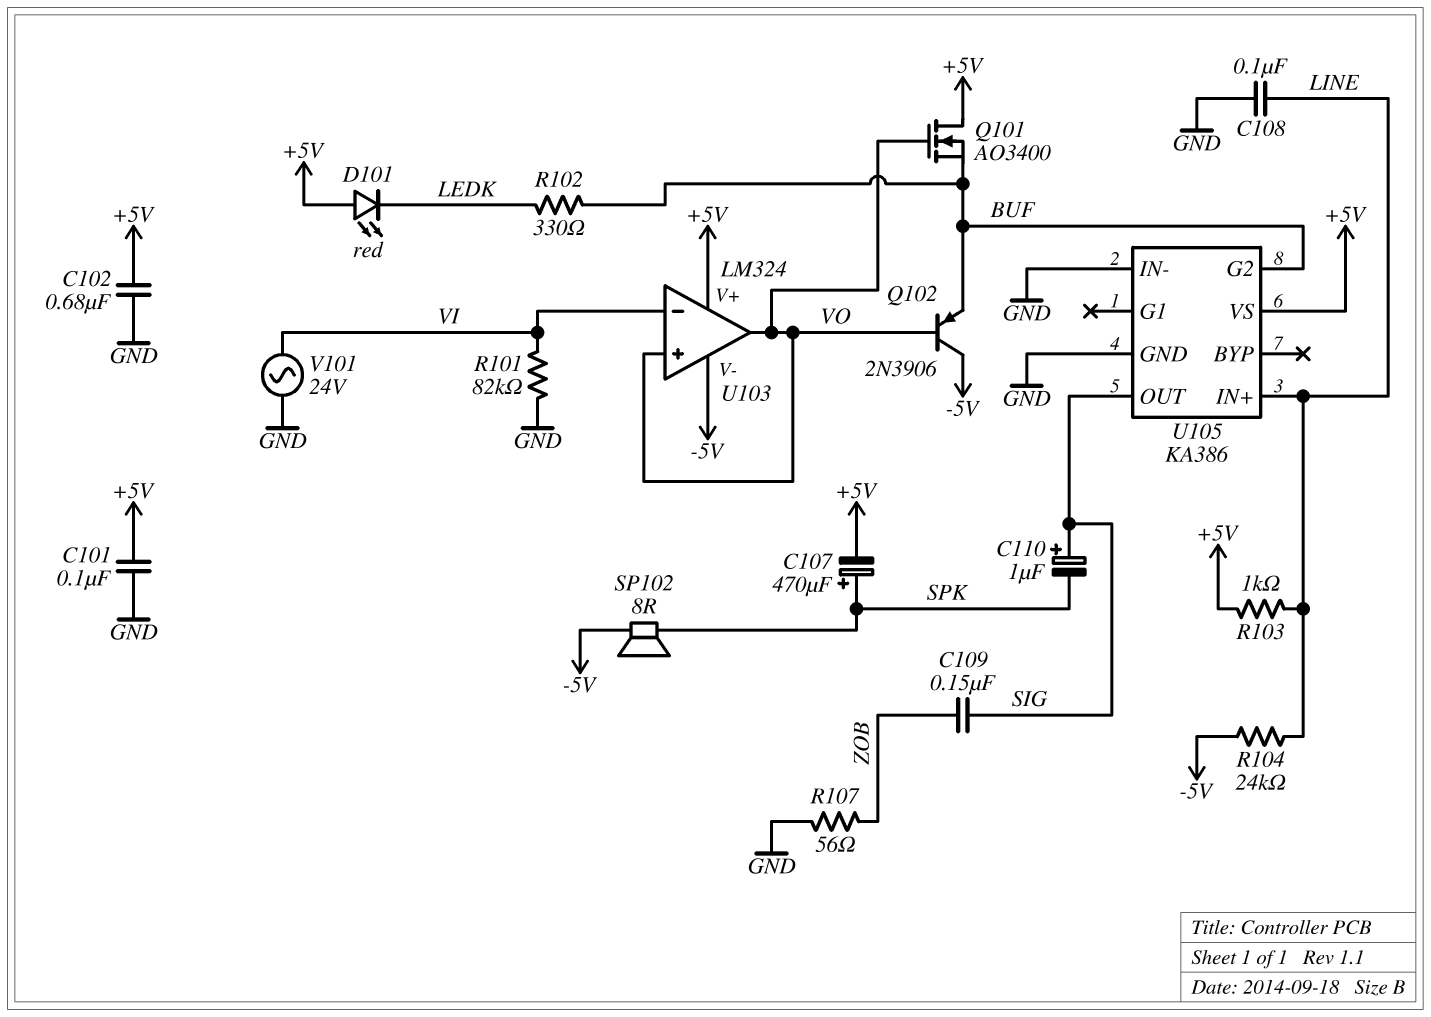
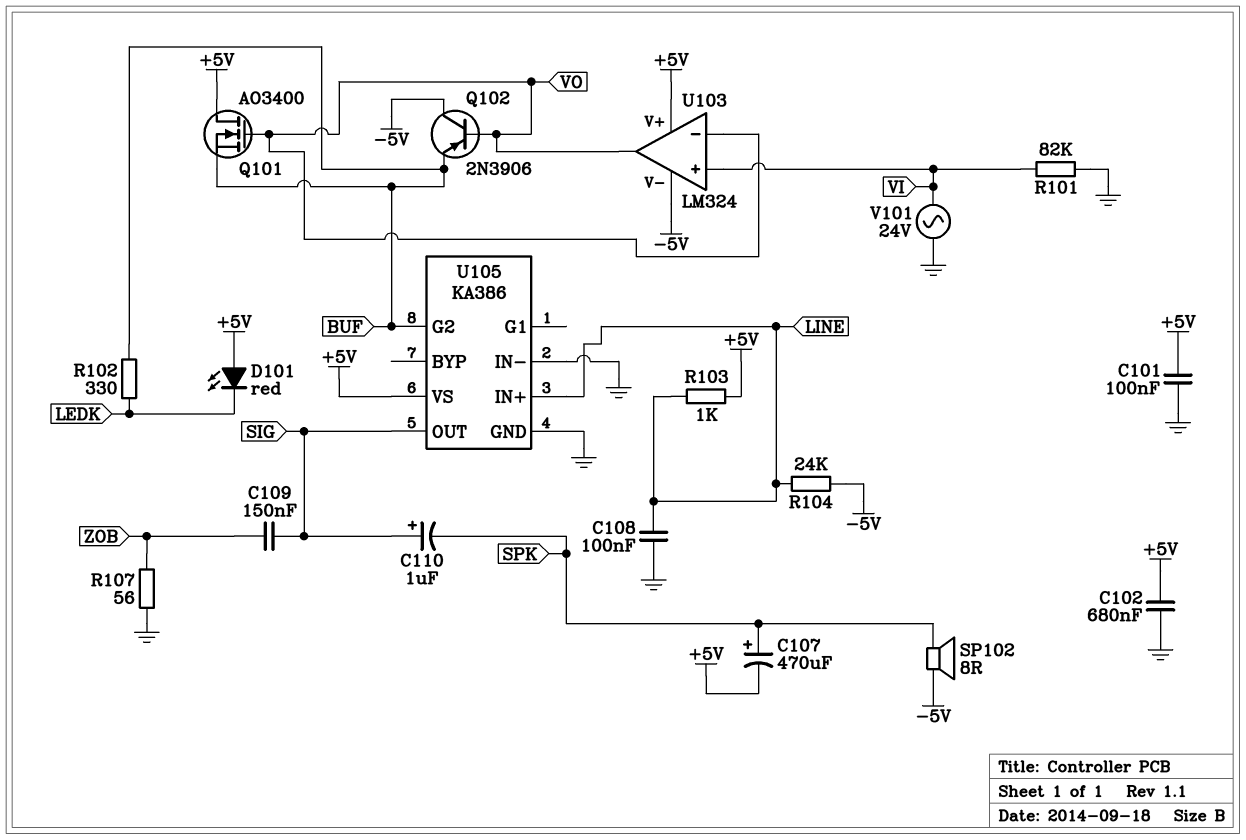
U103 pin in+: VO -> VI
U103 pin in-: VI -> VO

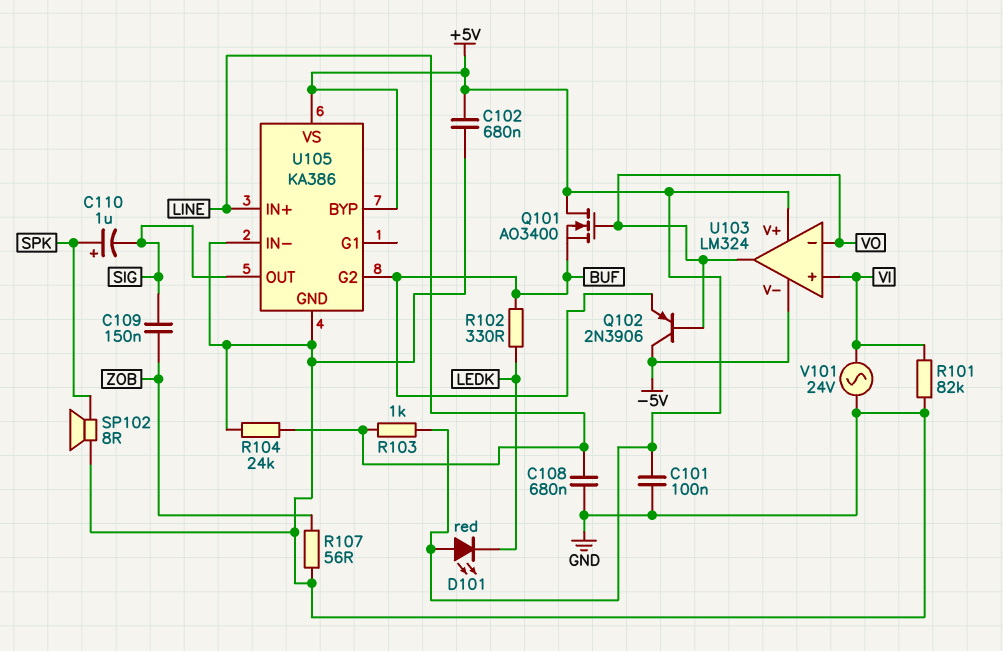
C107: 470uF (plus SPK, minus +5V) -> none
C108: 100nF (GND, LINE) -> 680nF (GND, LINE)
C110: 1uF (plus SIG, minus SPK) -> 1uF (plus SPK, minus SIG)
R104: 24k (-5V, LINE) -> 24k (GND, LINE)
SP102: speaker 8R (-5V, SPK) -> speaker 8R (GND, SPK)
U105 pin BYP: none -> +5V

